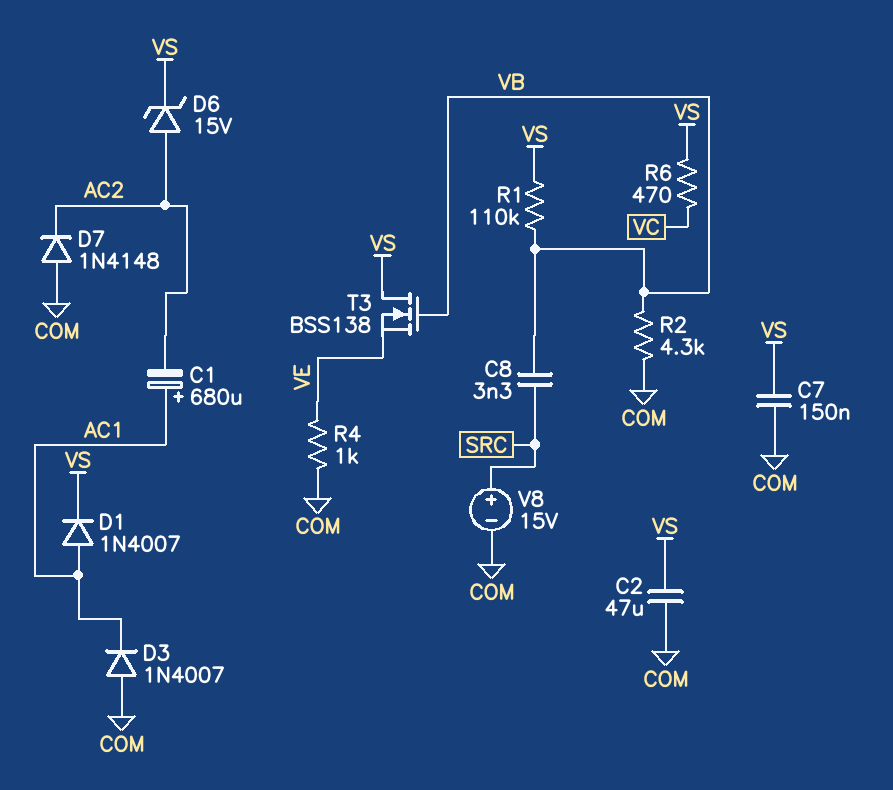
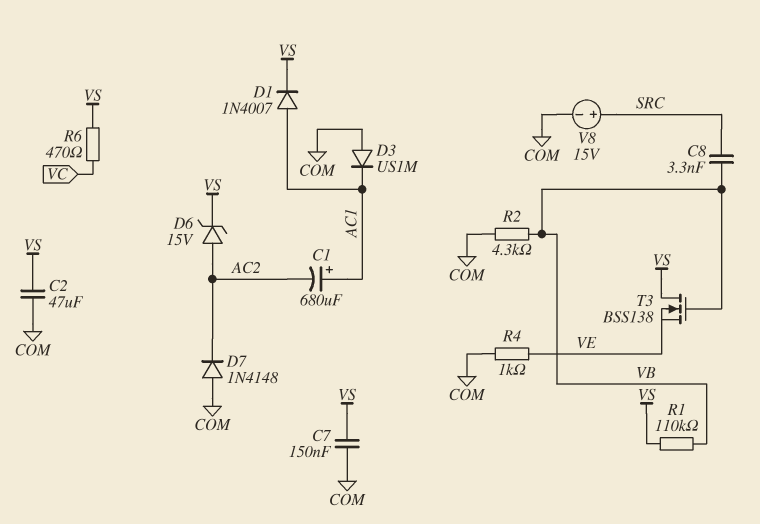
D3: diode 1N4007 (A COM, K AC1) -> diode US1M (A COM, K AC1)

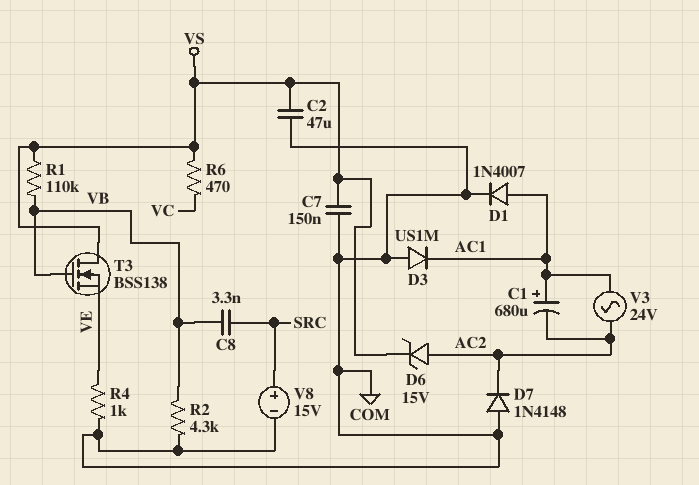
D1: diode 1N4007 (A AC1, K VS) -> diode 1N4007 (A AC1, K COM)
V3: none -> AC 24V (AC1, AC2)

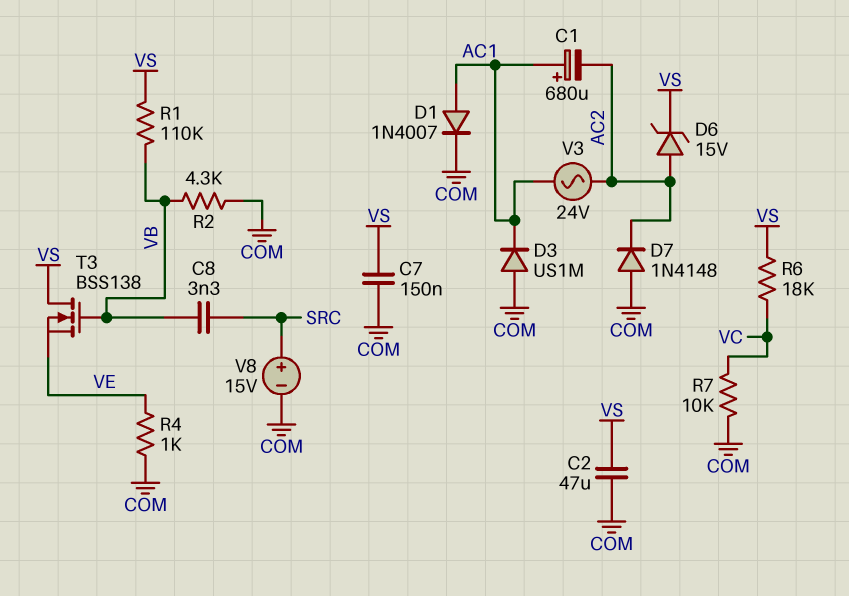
R6: 470 (VC, VS) -> 18k (VC, VS)
R7: none -> 10k (COM, VC)

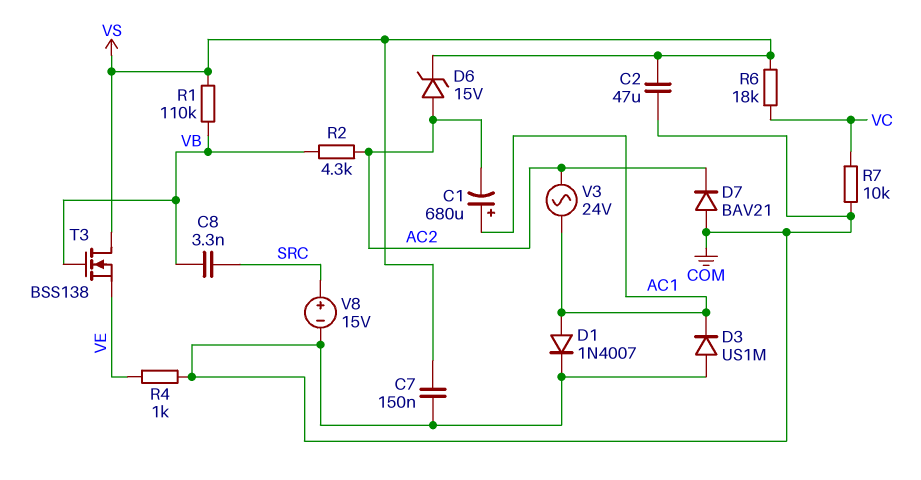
D7: diode 1N4148 (A COM, K AC2) -> diode BAV21 (A COM, K AC2)
R2: 4.3k (COM, VB) -> 4.3k (AC2, VB)

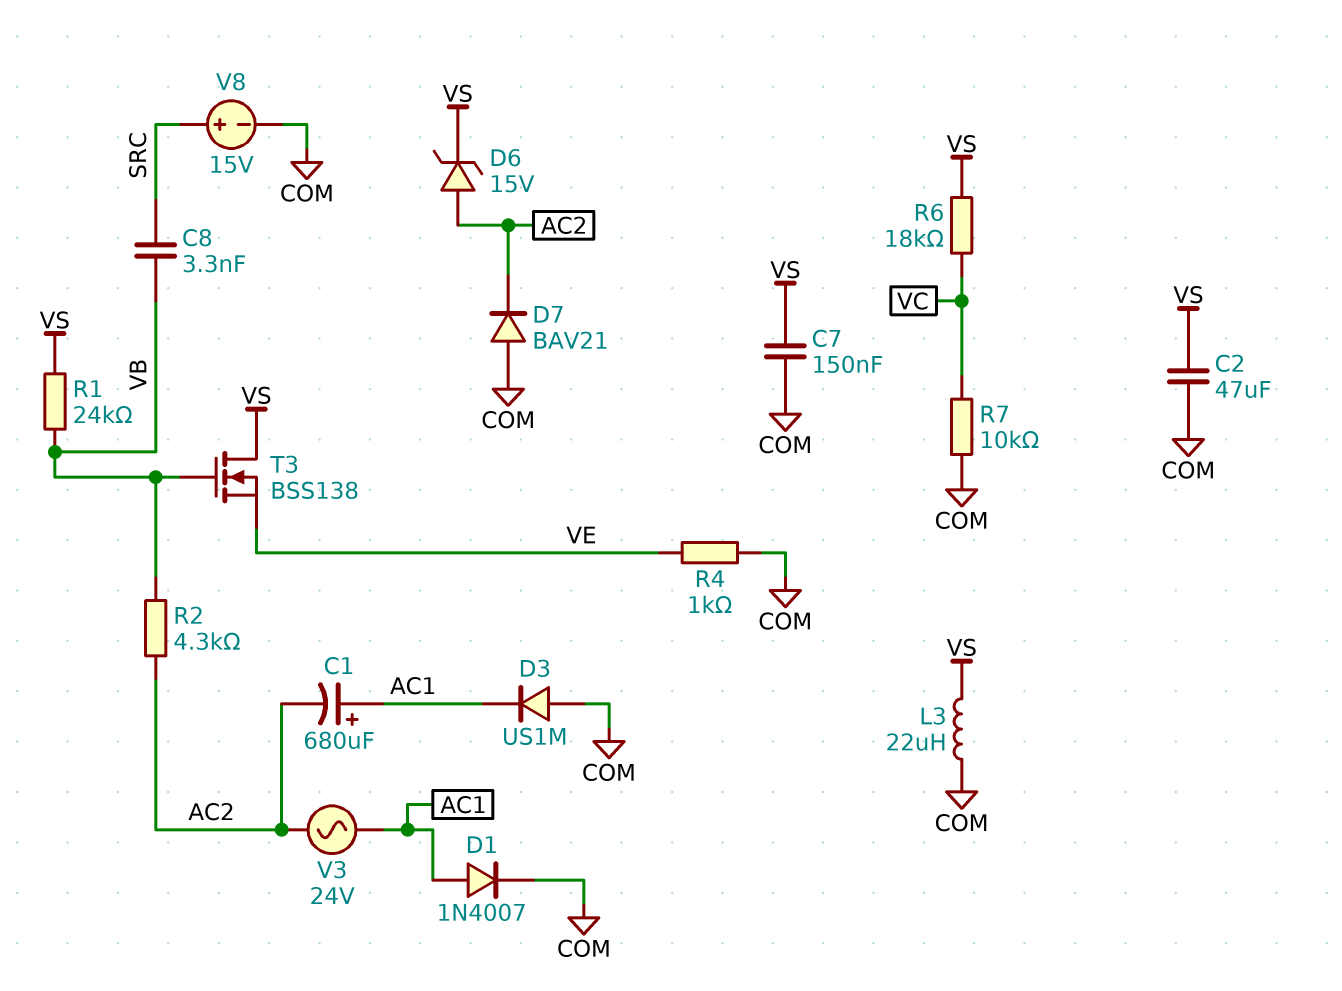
L3: none -> 22uH (COM, VS)
R1: 110k (VB, VS) -> 24k (VB, VS)

